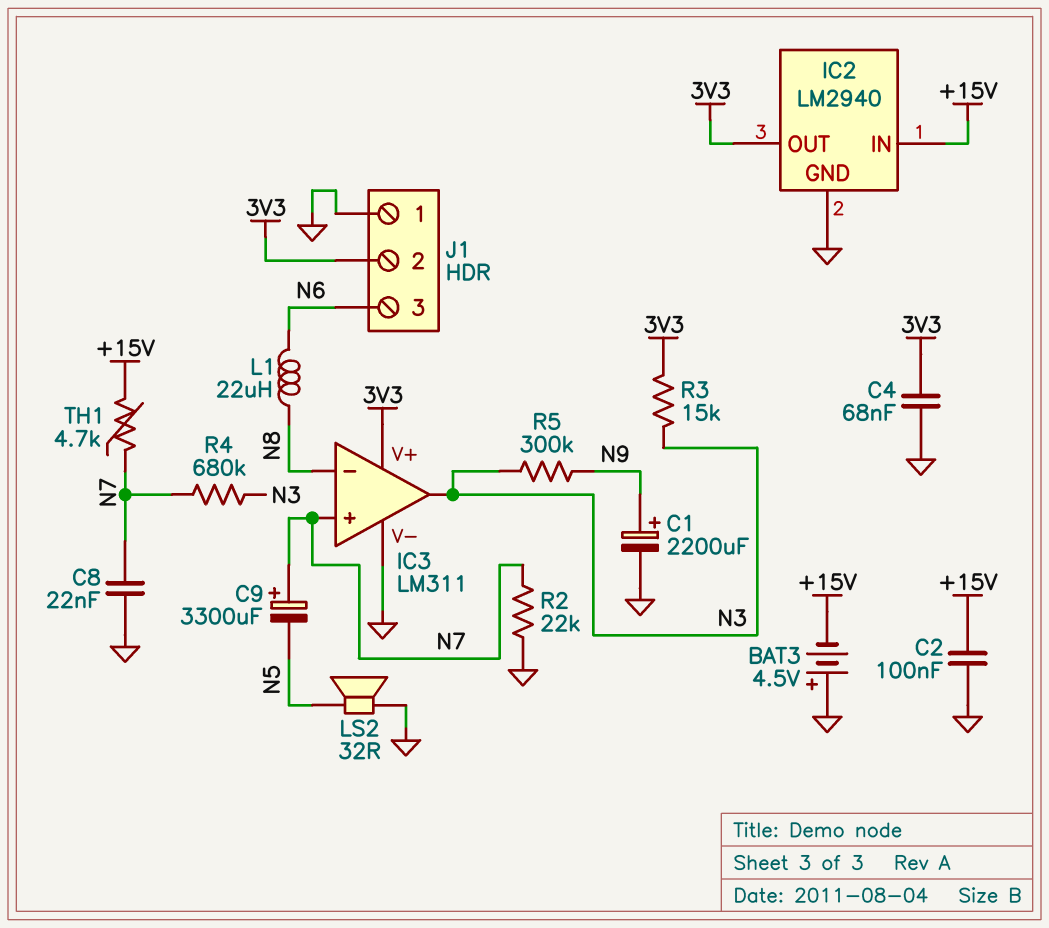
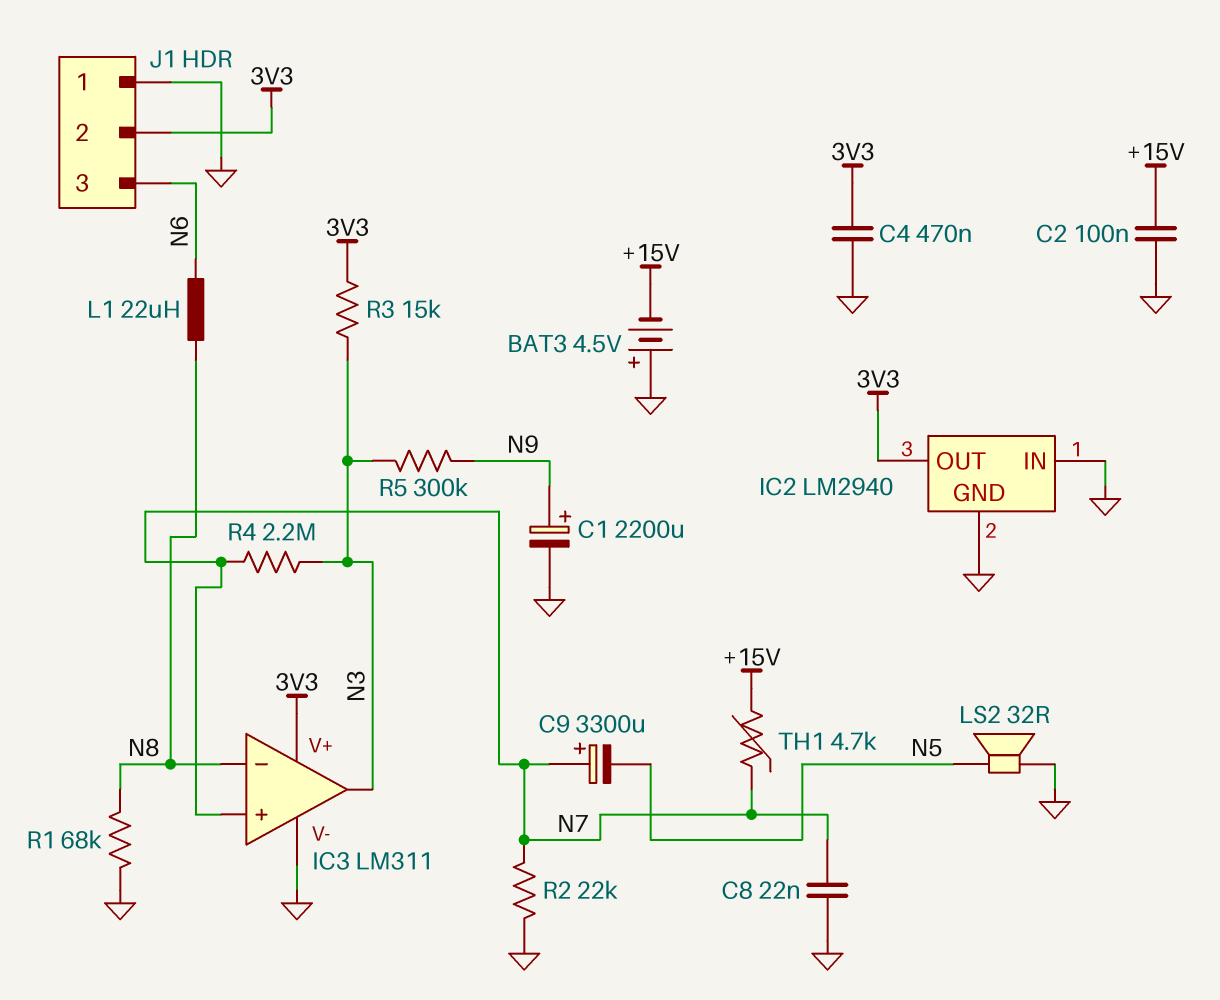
C4: 68nF (3V3, GND) -> 470nF (3V3, GND)
IC2 pin IN: +15V -> GND
R1: none -> 68k (GND, N8)
R4: 680k (N3, N7) -> 2.2M (N3, N7)

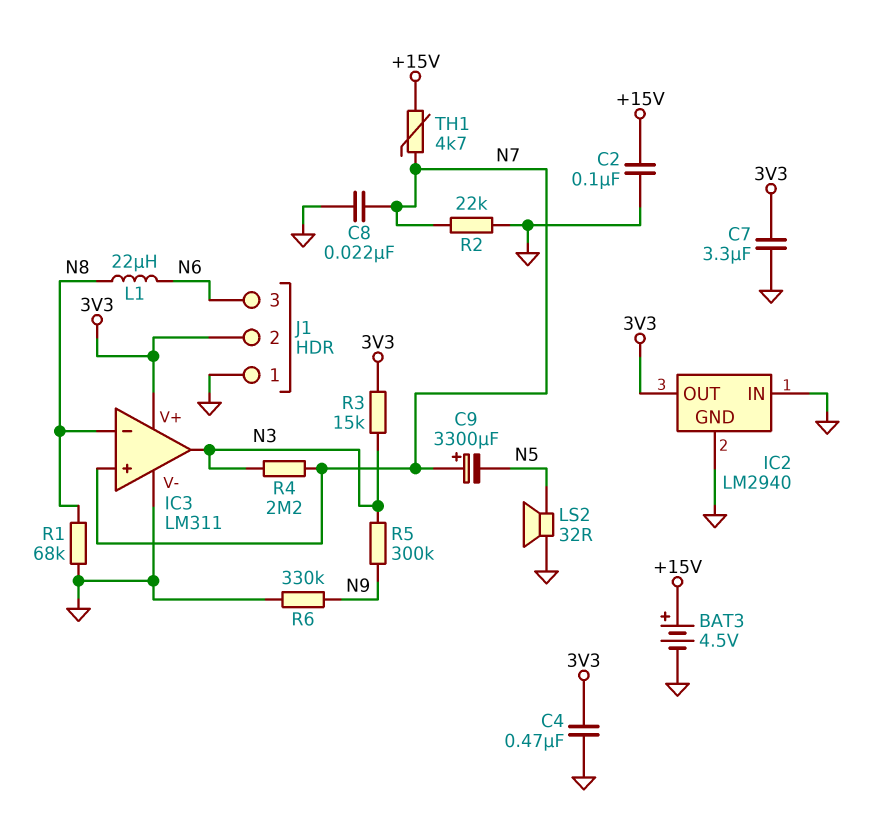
BAT3: 4.5V (plus GND, minus +15V) -> 4.5V (plus +15V, minus GND)
C1: 2200uF (plus N9, minus GND) -> none
C7: none -> 3.3uF (3V3, GND)
R6: none -> 330k (GND, N9)

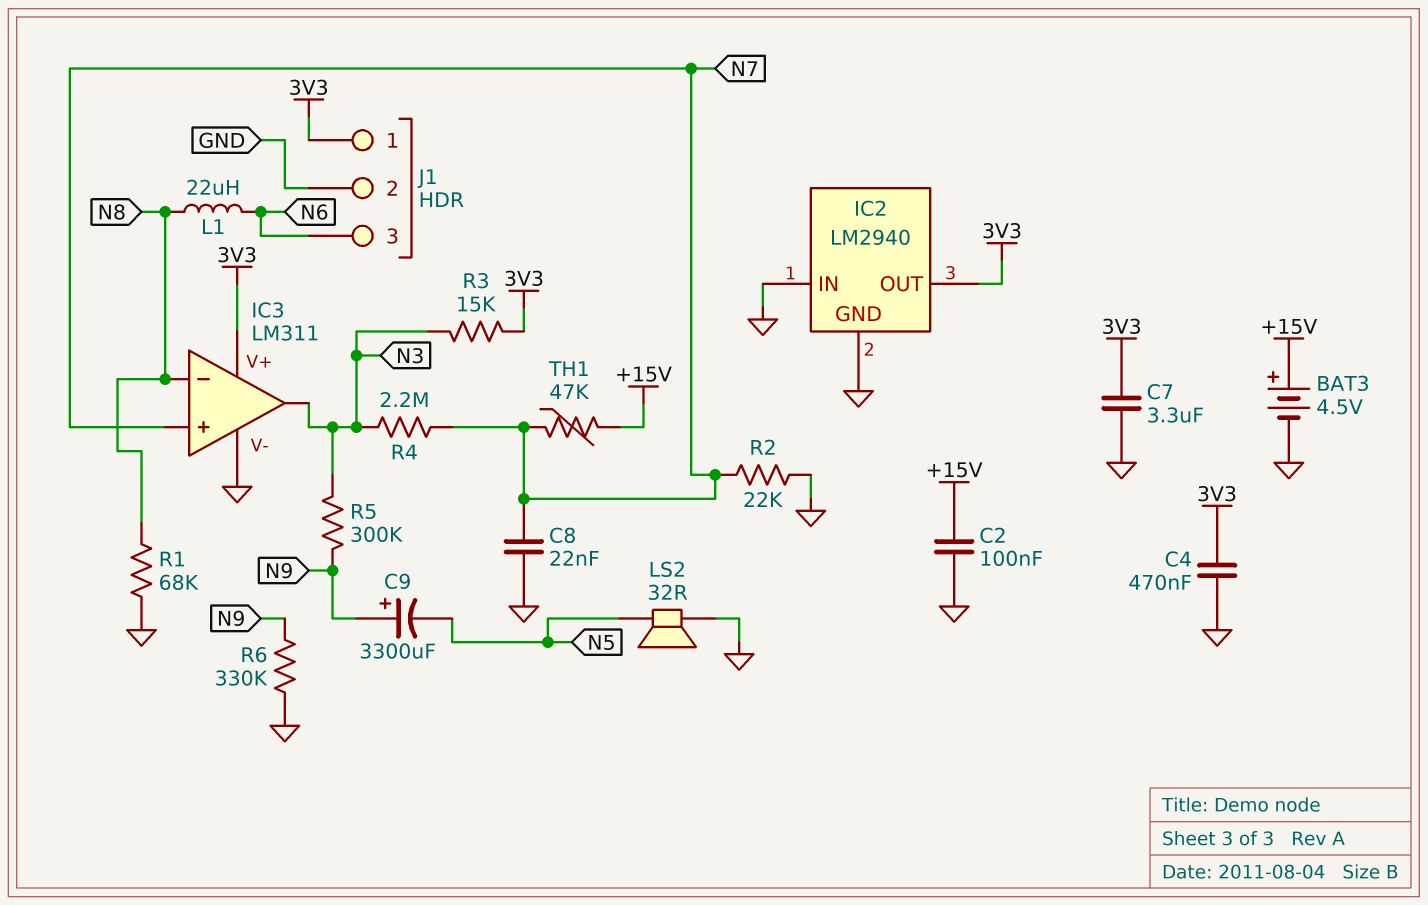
C9: 3300uF (plus N7, minus N5) -> 3300uF (plus N9, minus N5)
J1 pin 1: GND -> 3V3
J1 pin 2: 3V3 -> GND
TH1: 4.7k (+15V, N7) -> 47k (+15V, N7)

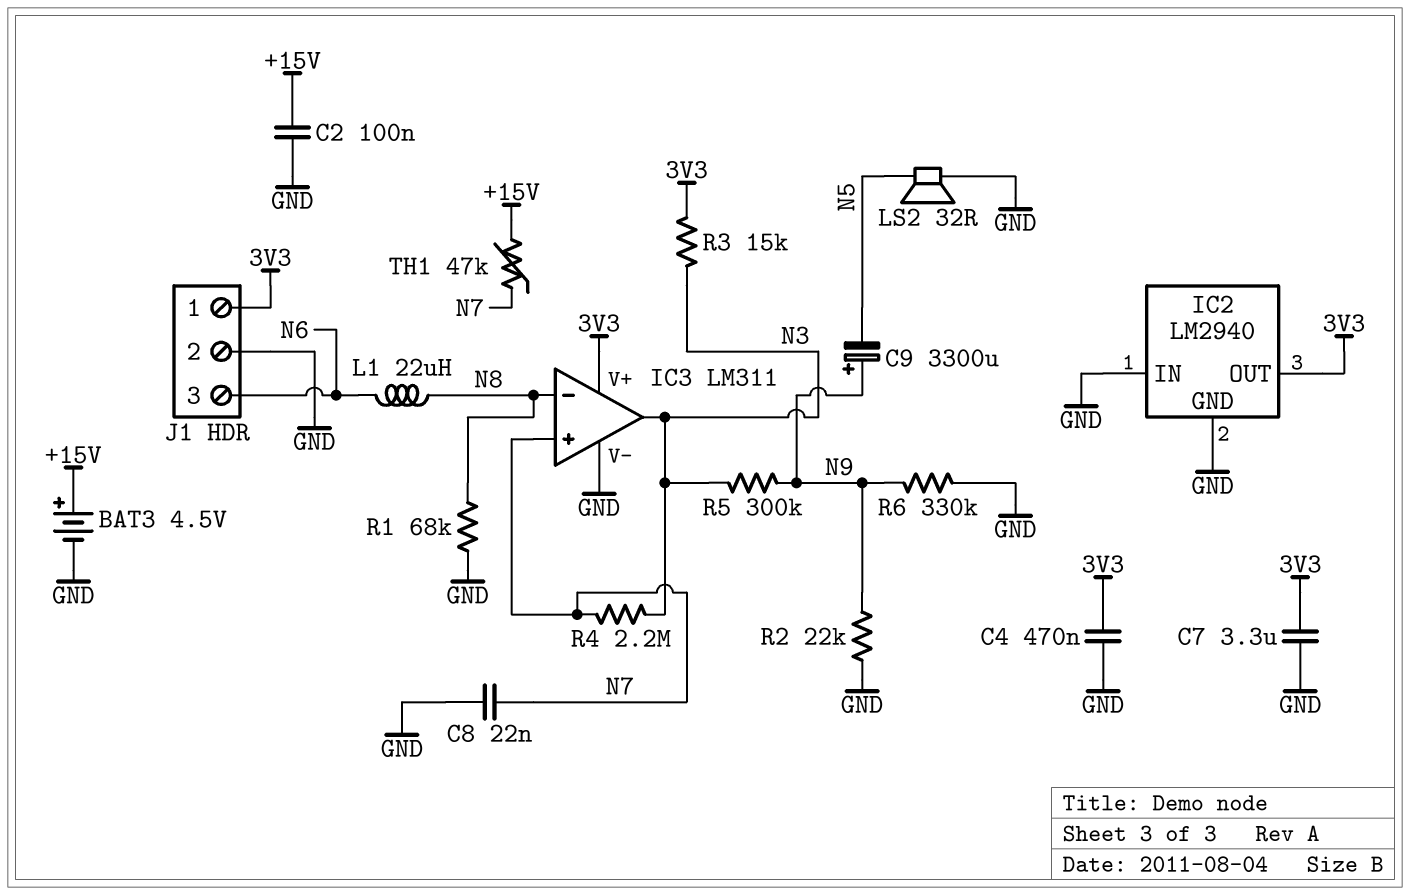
R2: 22k (GND, N7) -> 22k (GND, N9)

